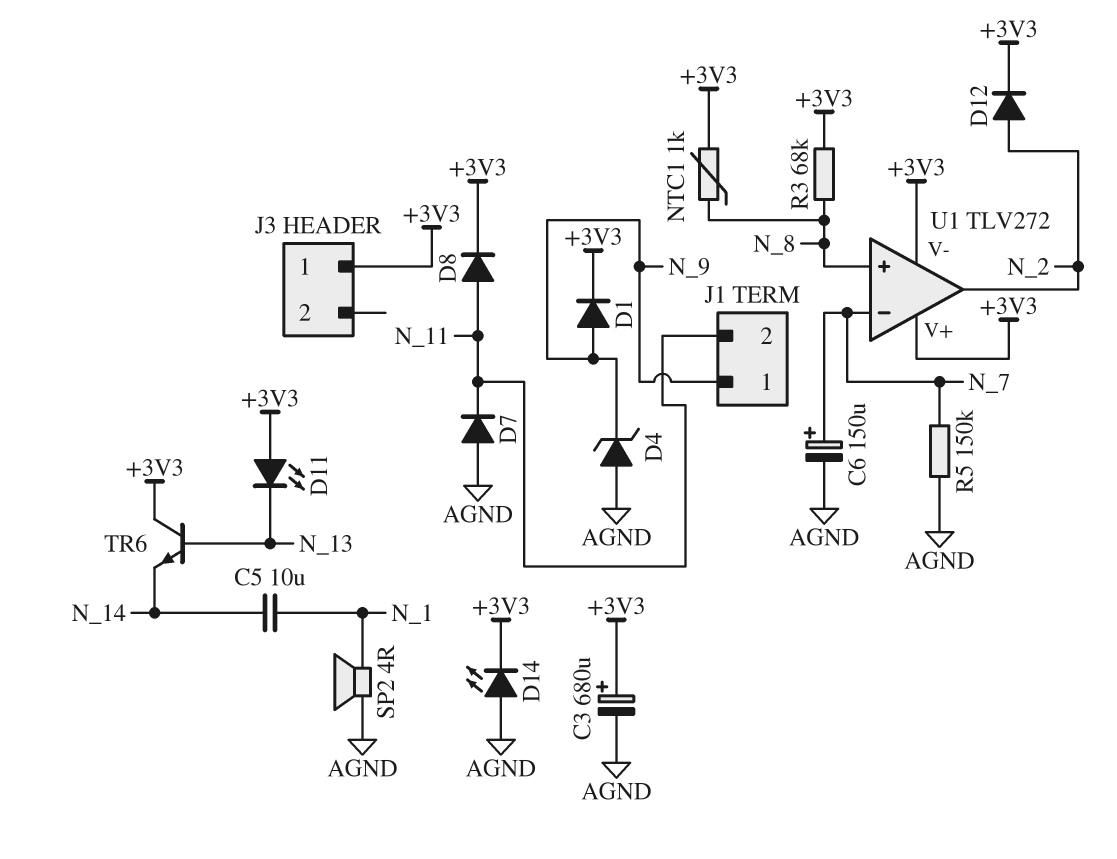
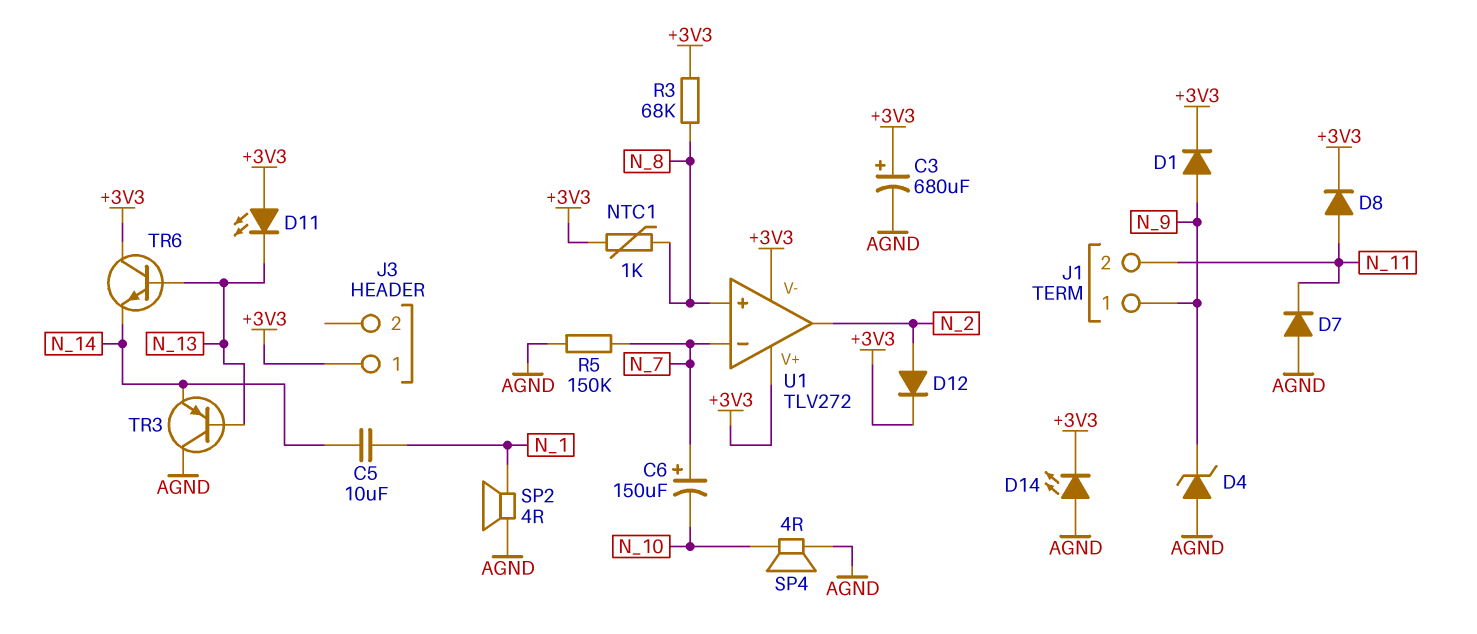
C6: 150uF (plus N_7, minus AGND) -> 150uF (plus N_7, minus N_10)
SP4: none -> speaker 4R (AGND, N_10)
TR3: none -> PNP (B N_13, C AGND, E N_14)

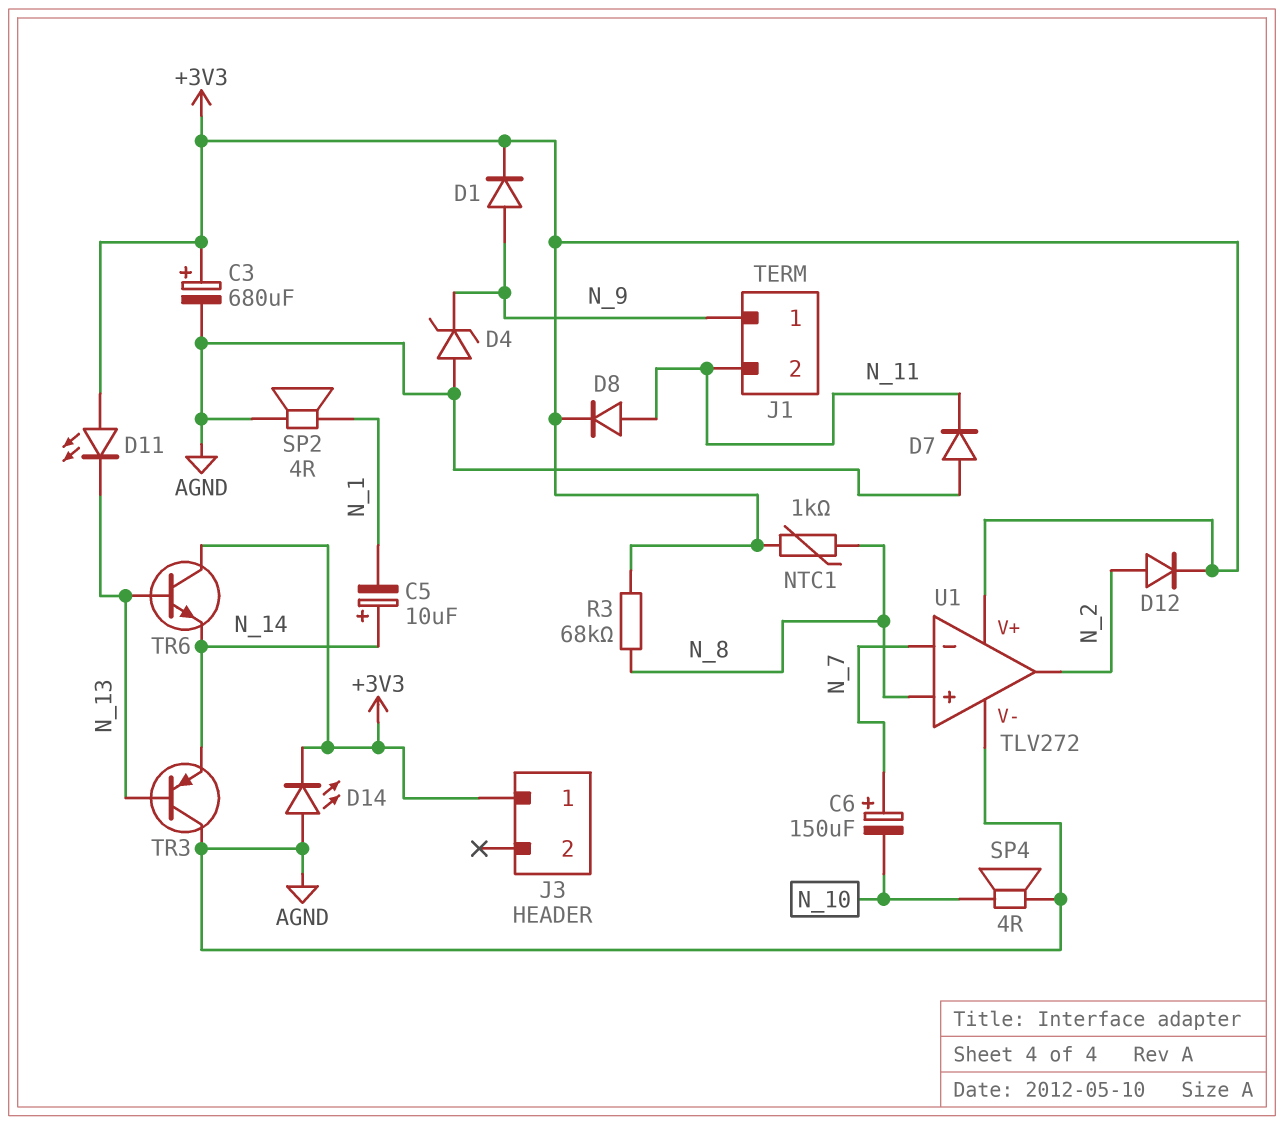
C5: 10uF (N_1, N_14) -> 10uF (plus N_14, minus N_1)
R5: 150k (AGND, N_7) -> none
U1 pin V-: +3V3 -> AGND

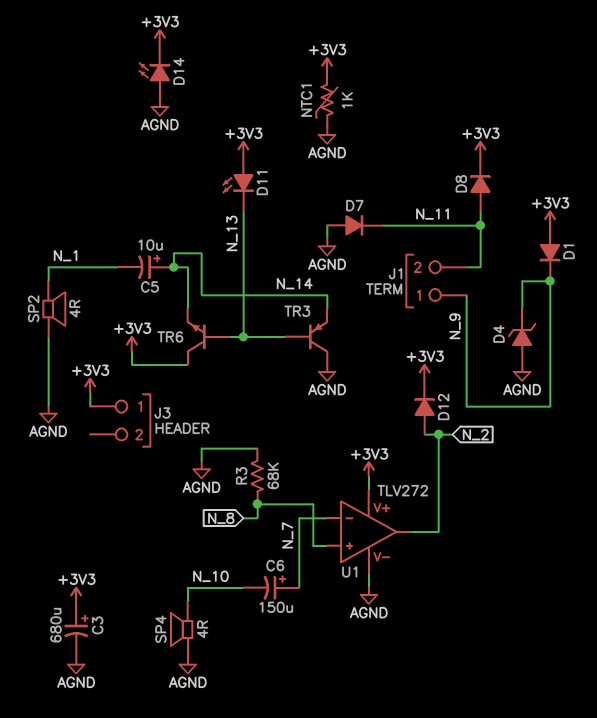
D1: diode (A N_9, K +3V3) -> diode (A +3V3, K N_9)
NTC1: 1k (+3V3, N_8) -> 1k (+3V3, AGND)
R3: 68k (+3V3, N_8) -> 68k (AGND, N_8)

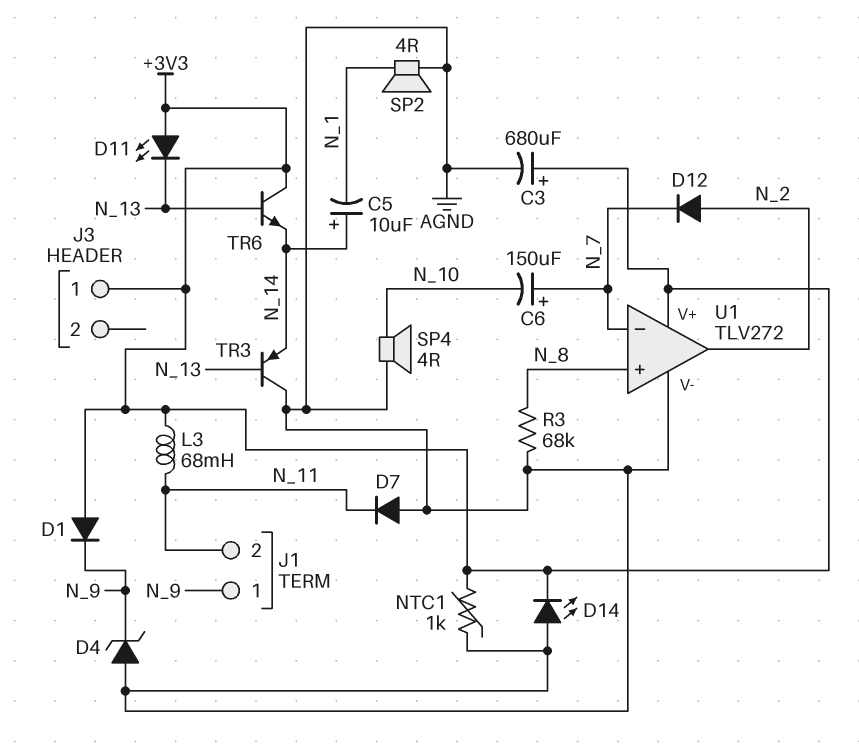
D8: diode (A N_11, K +3V3) -> none
D12: diode (A N_2, K +3V3) -> diode (A N_2, K N_7)
L3: none -> 68mH (+3V3, N_11)

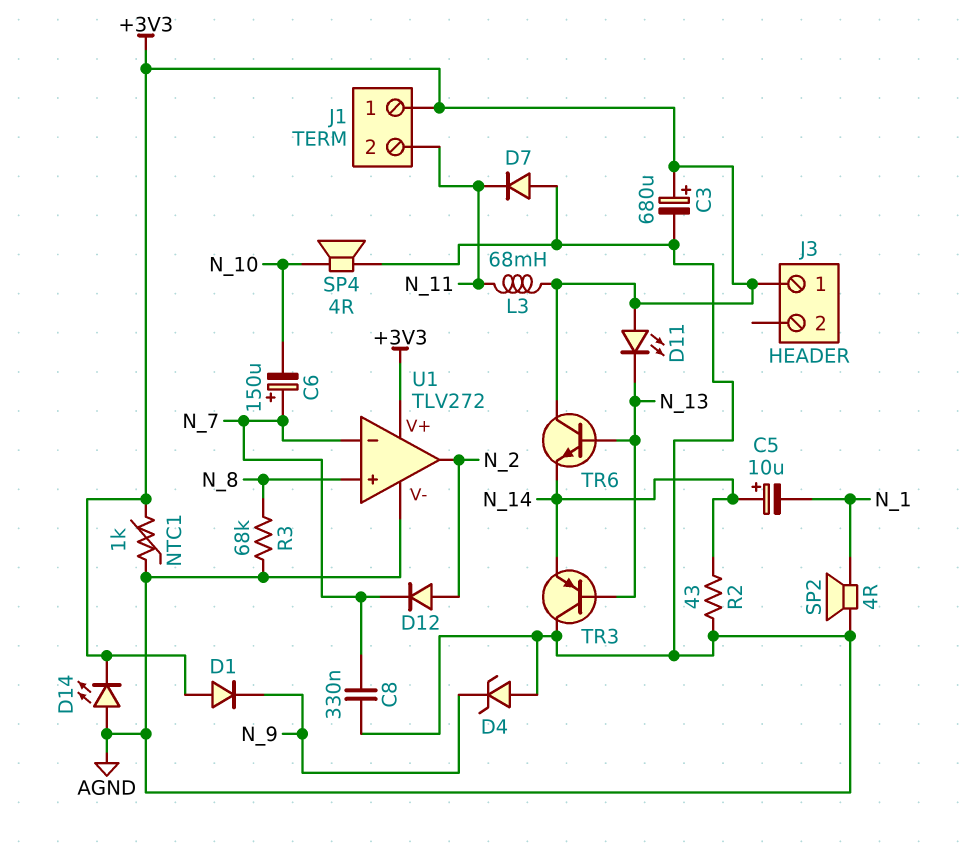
C8: none -> 330nF (AGND, N_7)
J1 pin 1: N_9 -> +3V3
R2: none -> 43 (AGND, N_14)

